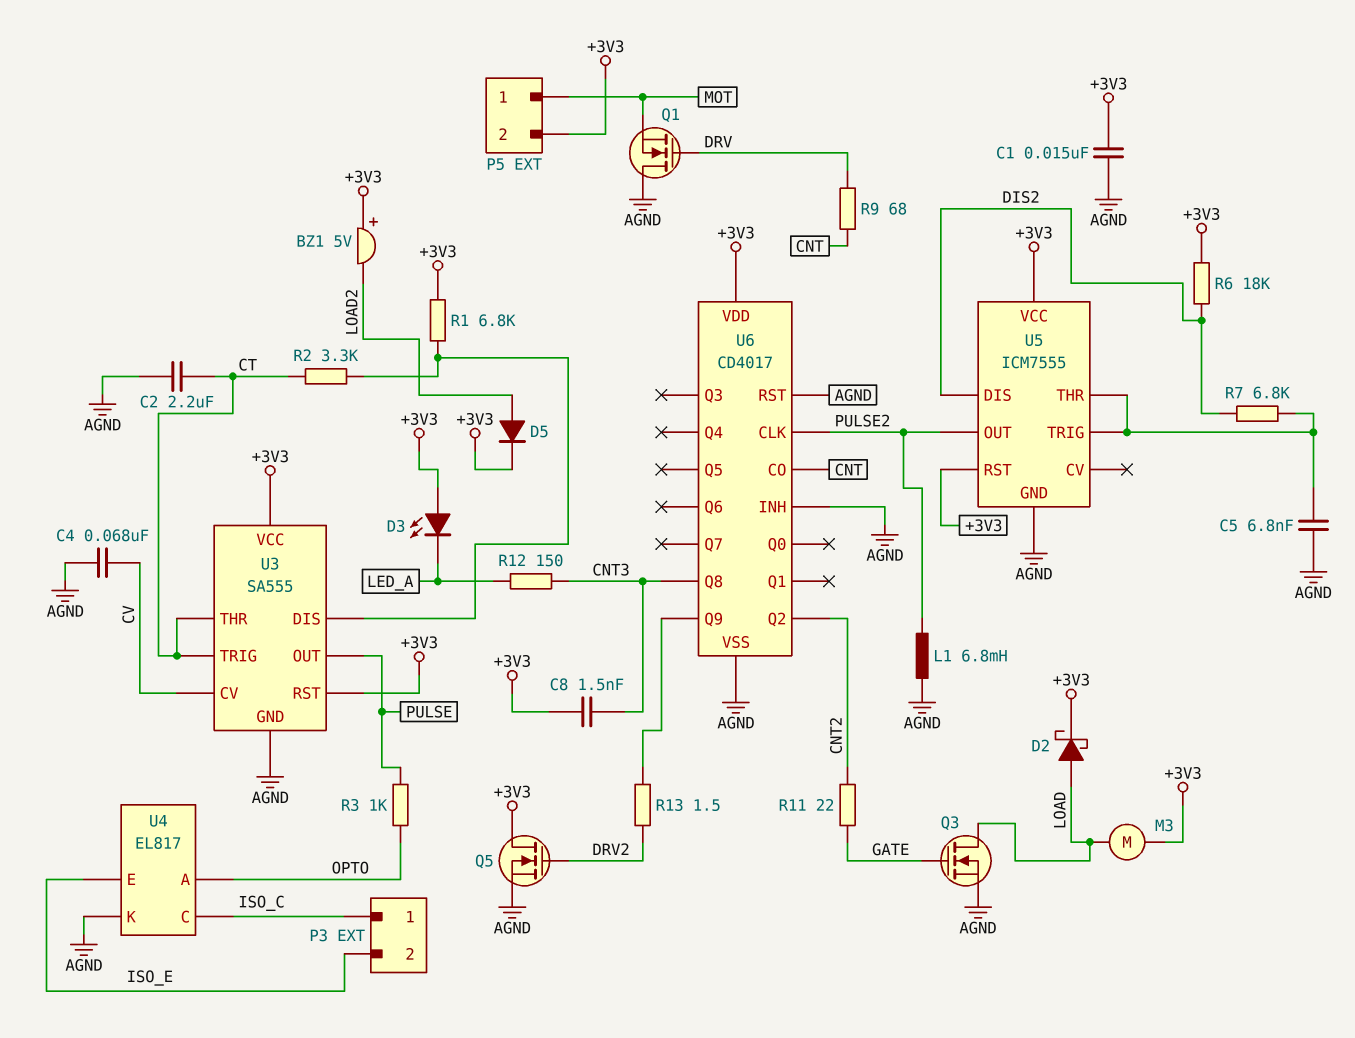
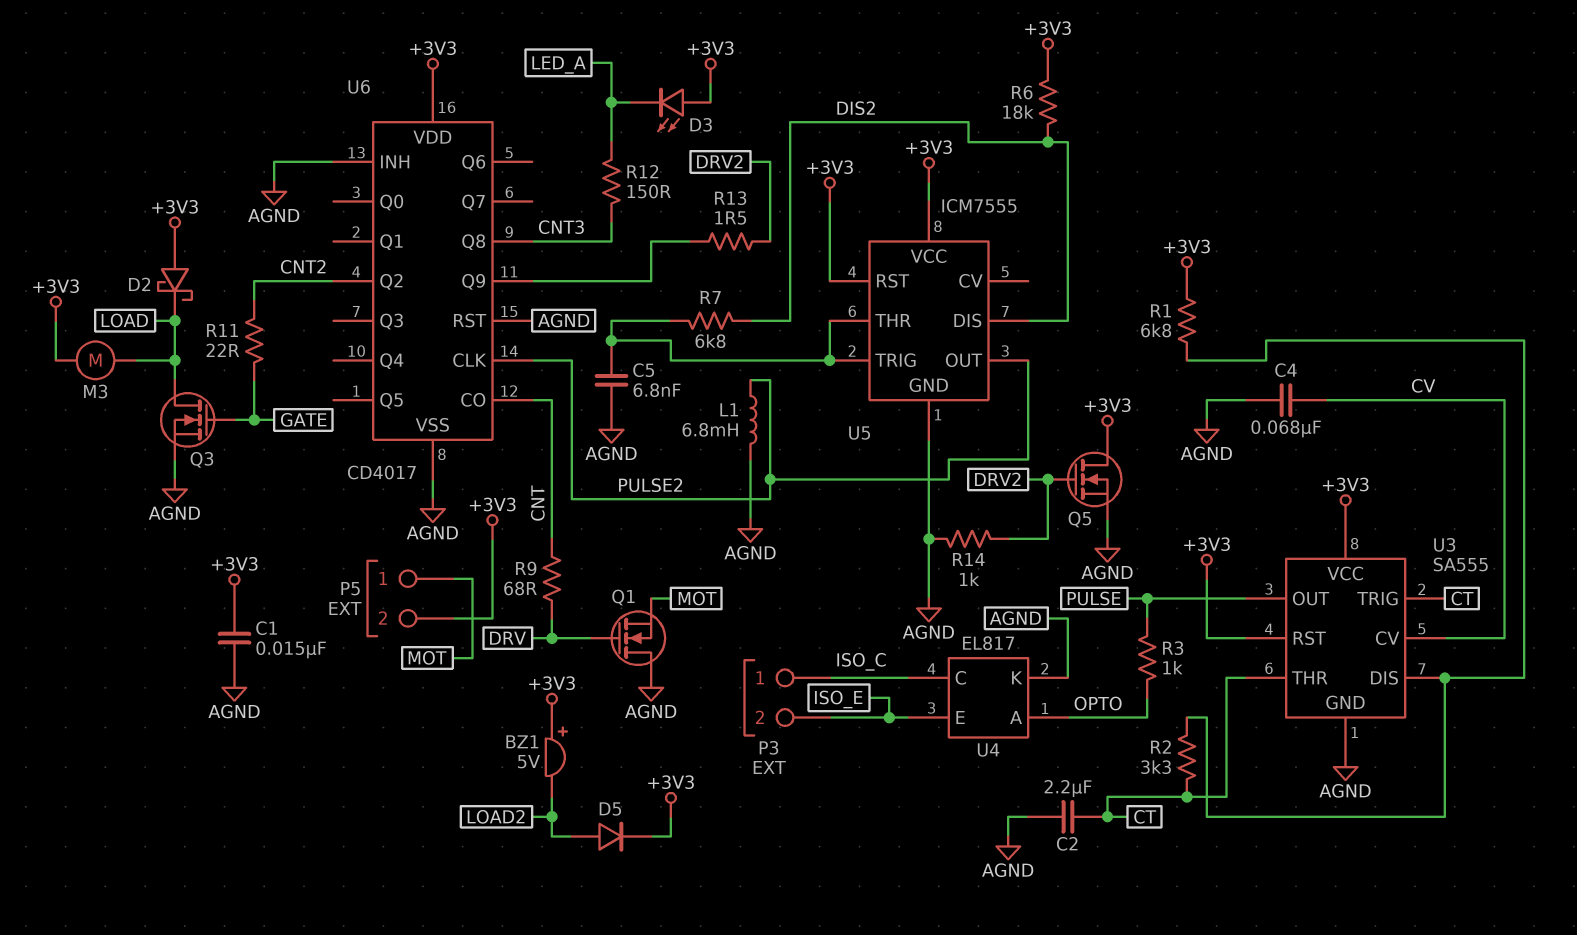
C8: 1.5nF (+3V3, CNT3) -> none
D2: schottky (A LOAD, K +3V3) -> schottky (A +3V3, K LOAD)
R14: none -> 1k (AGND, DRV2)

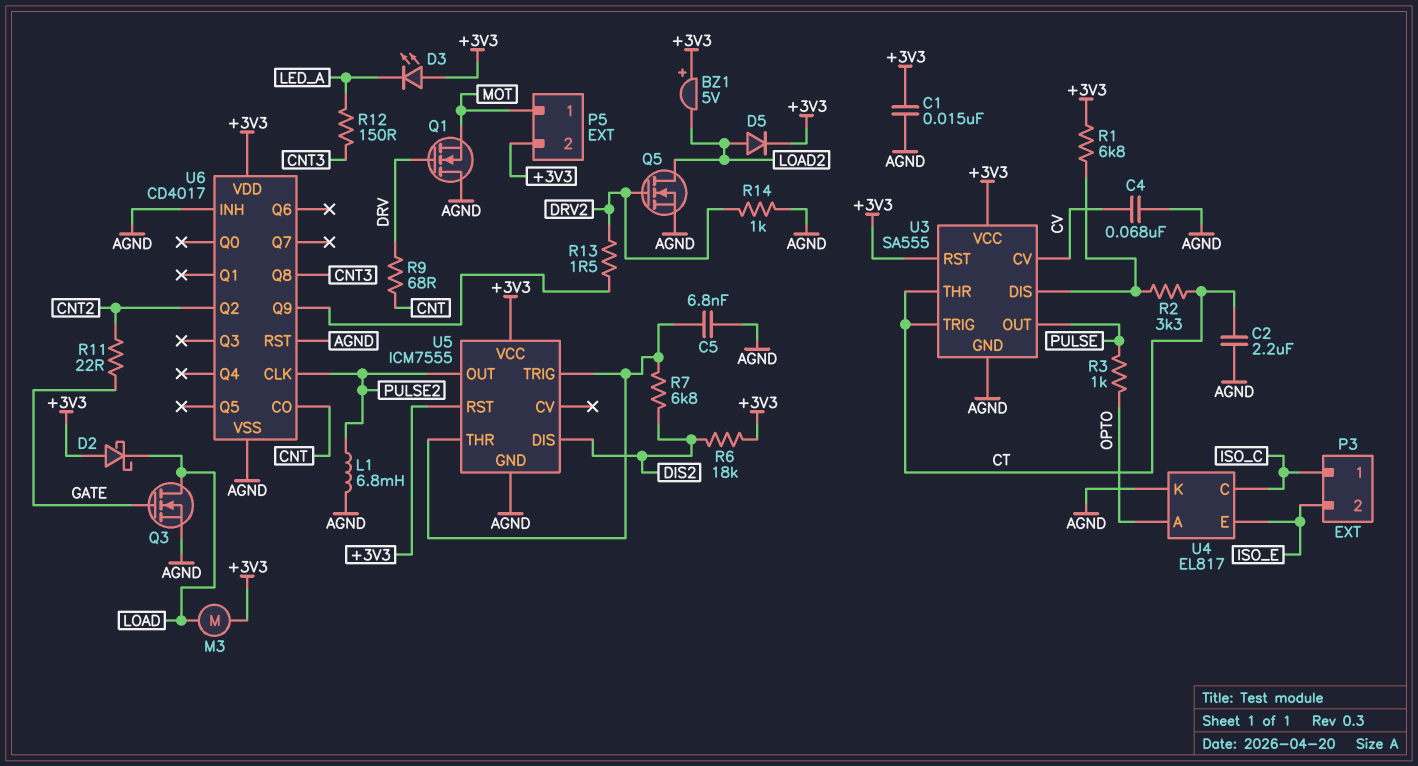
Q5: NMOS (G DRV2, D +3V3, S AGND) -> NMOS (G DRV2, D LOAD2, S AGND)

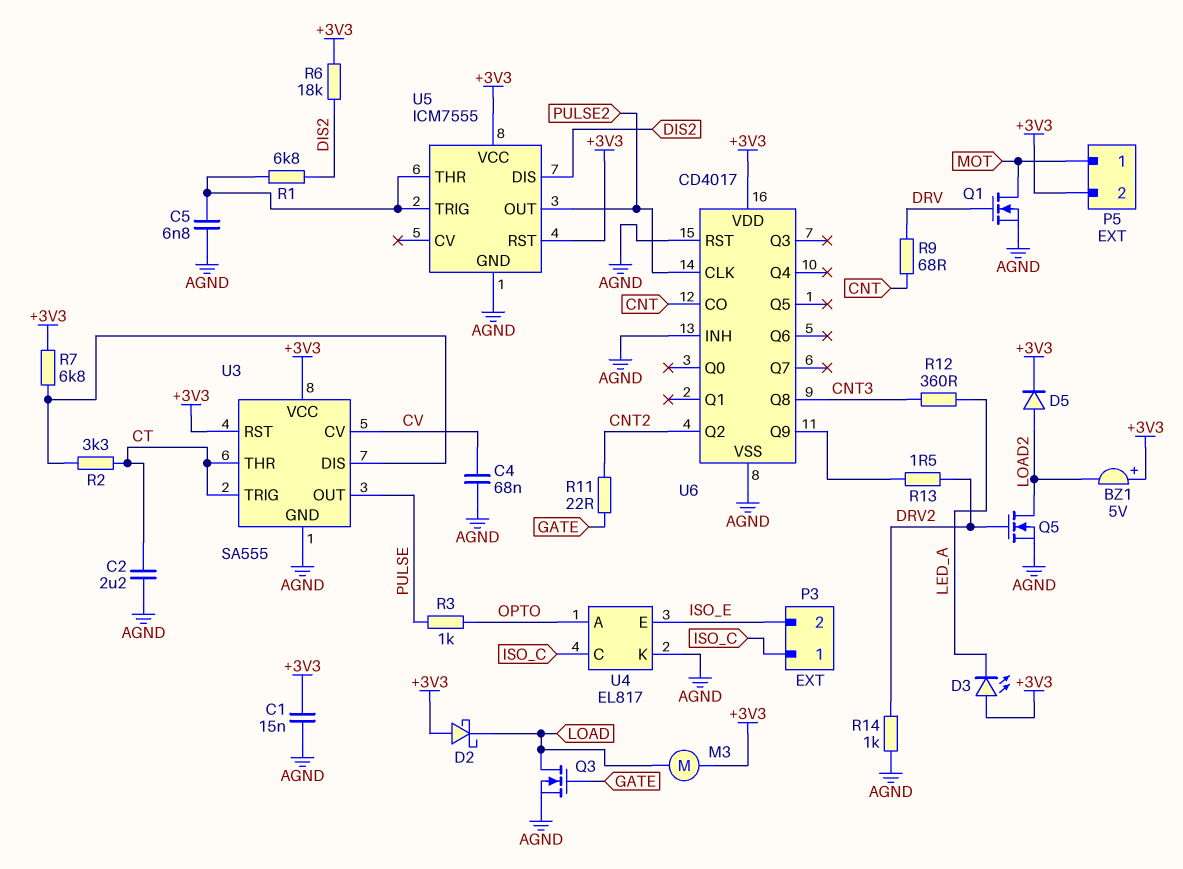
L1: 6.8mH (AGND, PULSE2) -> none
Q1: NMOS (G DRV, D AGND, S MOT) -> NMOS (G DRV, D MOT, S AGND)
R1: 6.8k (+3V3, U3/DIS) -> 6.8k (DIS2, U5/THR)
R7: 6.8k (DIS2, U5/THR) -> 6.8k (+3V3, U3/DIS)
R12: 150 (CNT3, LED_A) -> 360 (CNT3, LED_A)

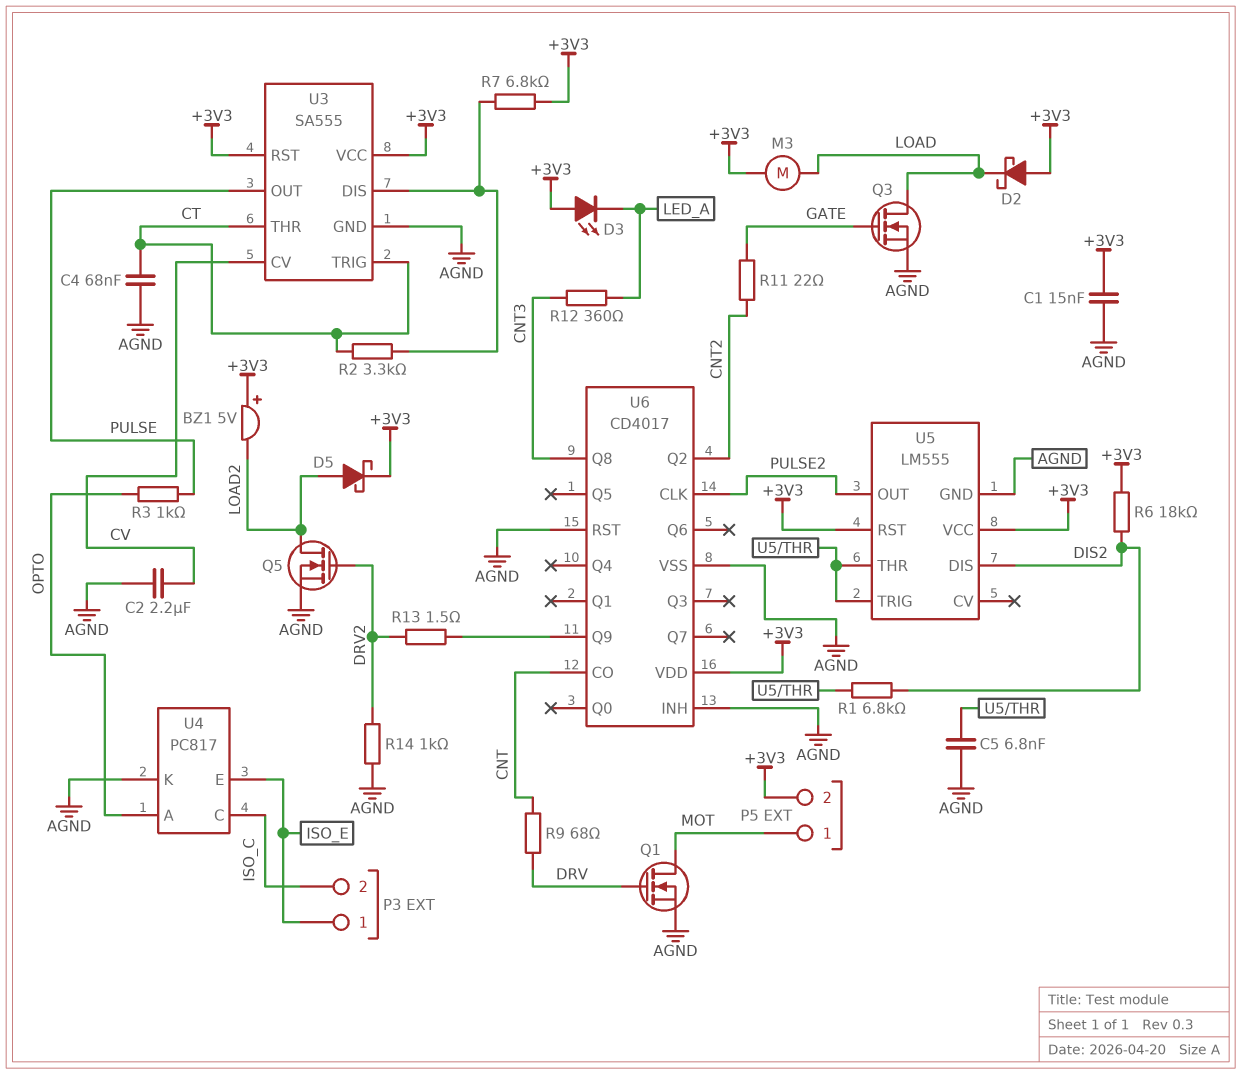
C2: 2.2uF (AGND, CT) -> 2.2uF (AGND, CV)
C4: 68nF (AGND, CV) -> 68nF (AGND, CT)
D5: diode (A LOAD2, K +3V3) -> schottky (A LOAD2, K +3V3)
P3 pin 1: ISO_C -> ISO_E
P3 pin 2: ISO_E -> ISO_C
U4: EL817 -> PC817
U5: ICM7555 -> LM555

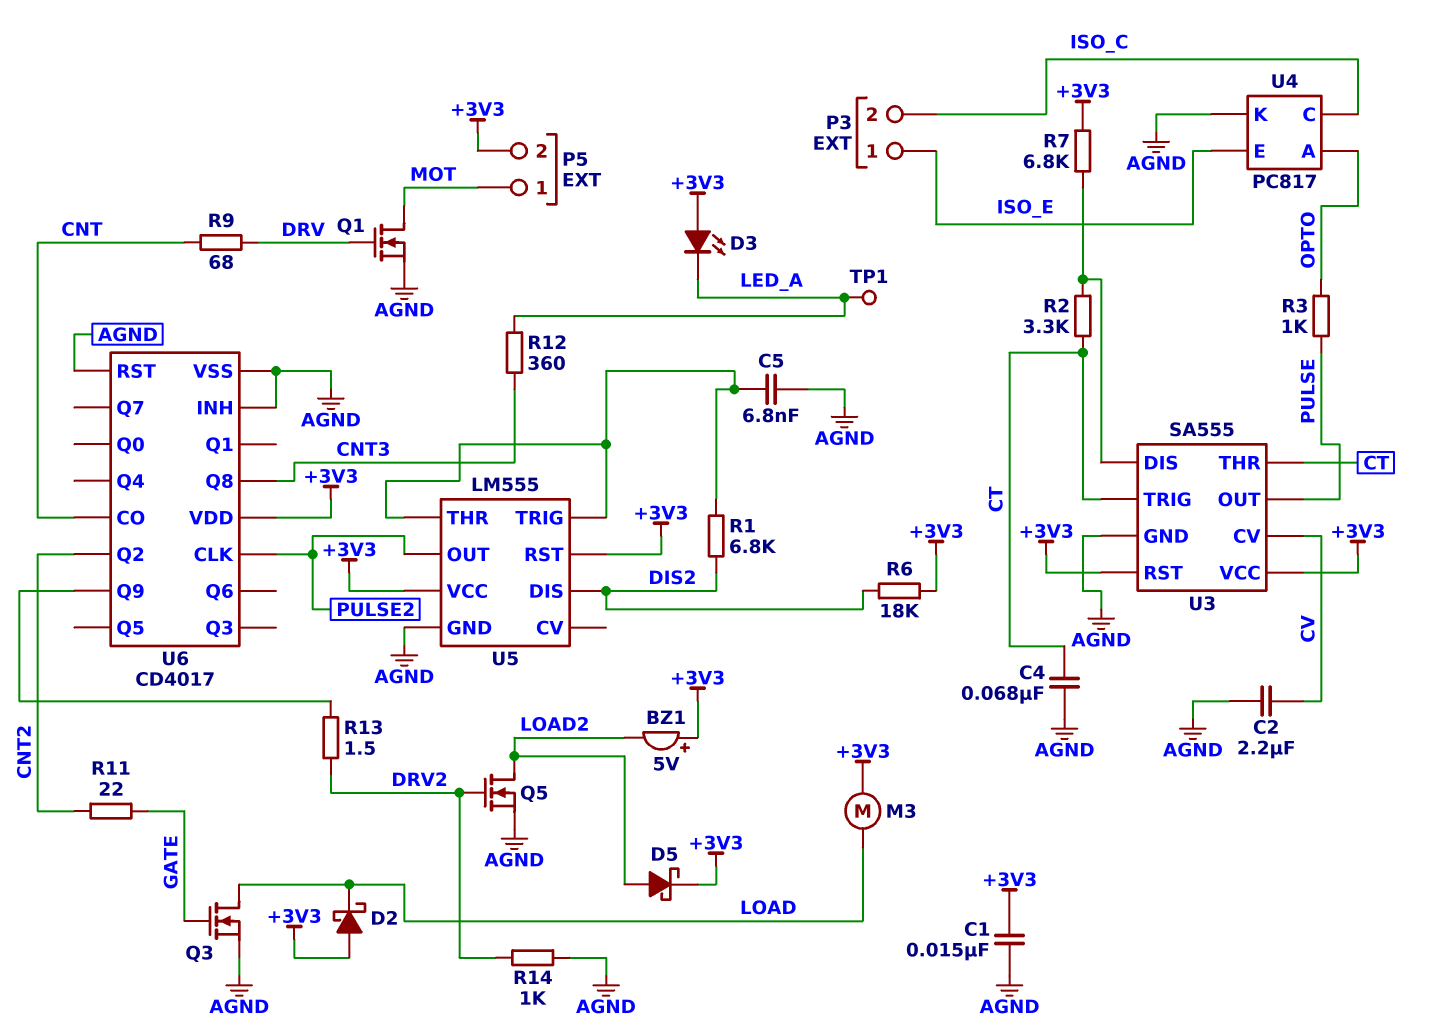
TP1: none -> test point (LED_A)

